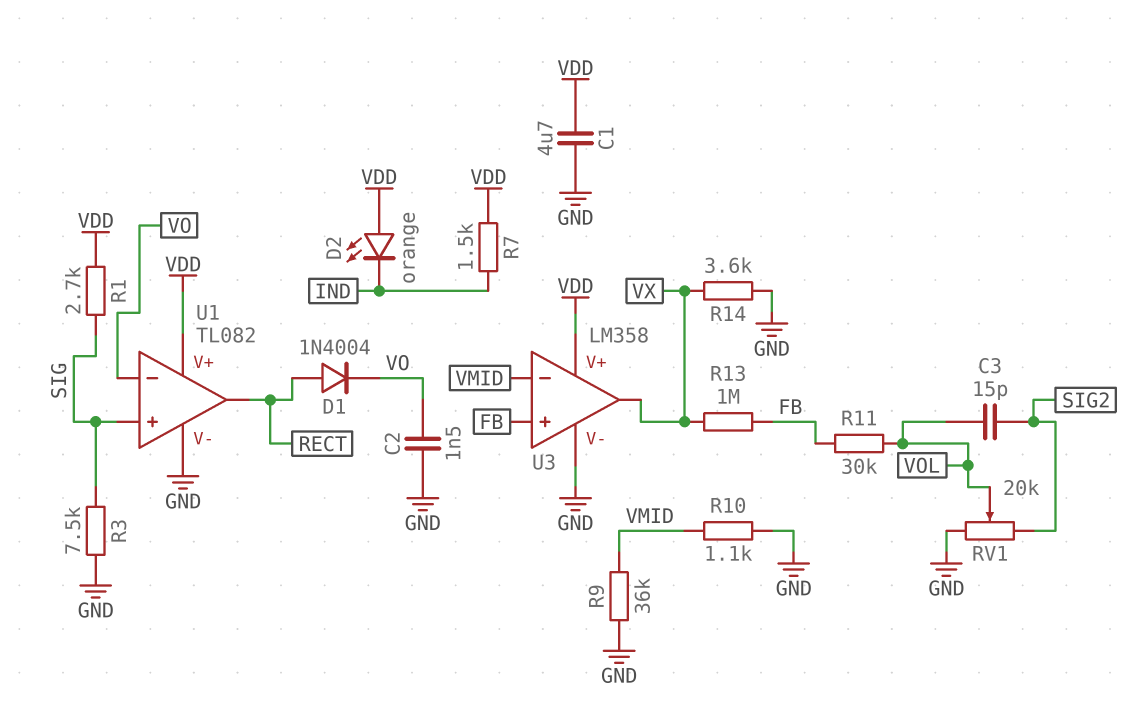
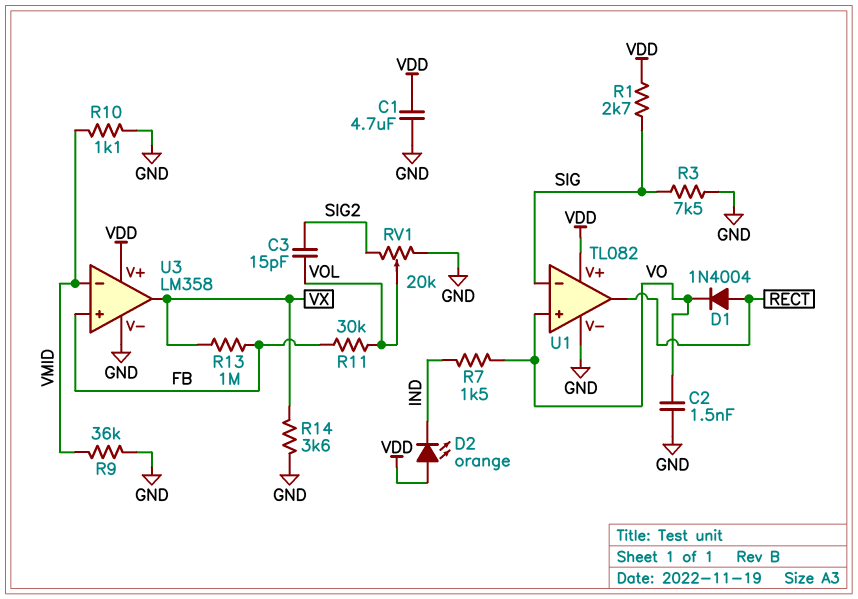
R7: 1.5k (IND, VDD) -> 1.5k (IND, VO)
U1 pin in+: SIG -> VO
U1 pin in-: VO -> SIG

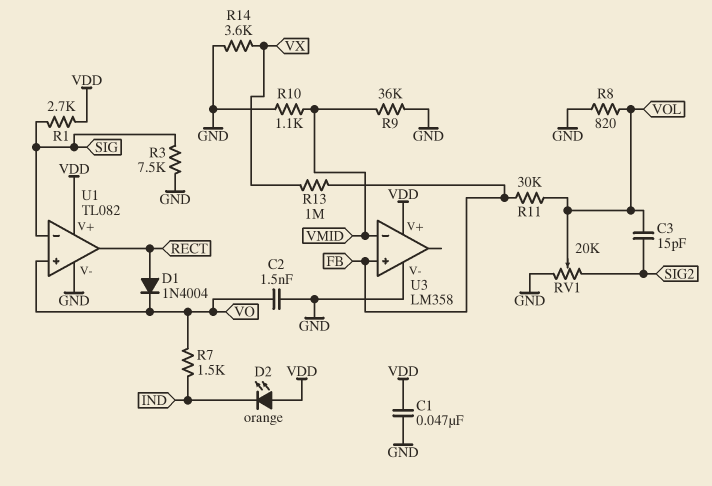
C1: 4.7uF (GND, VDD) -> 47nF (GND, VDD)
R8: none -> 820 (GND, VOL)
U3 pin out: VX -> none

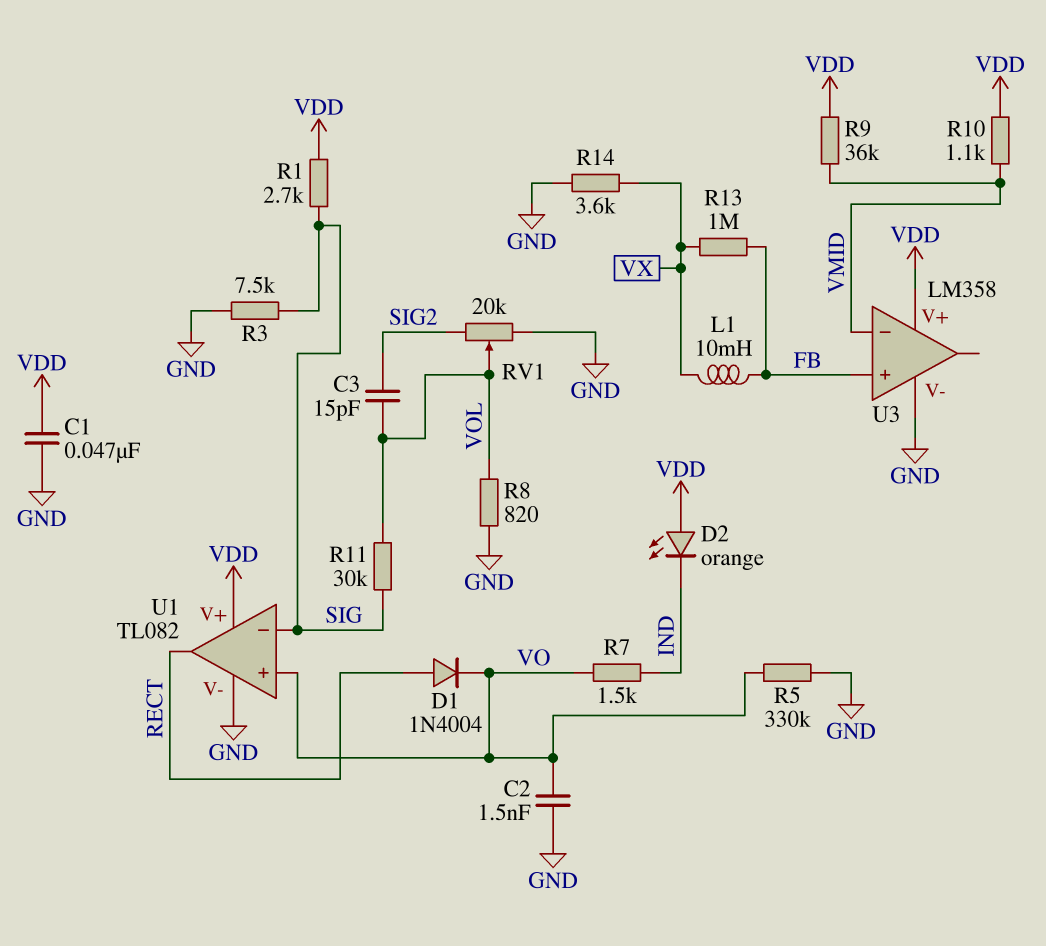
L1: none -> 10mH (FB, VX)
R5: none -> 330k (GND, VO)
R9: 36k (GND, VMID) -> 36k (VDD, VMID)
R10: 1.1k (GND, VMID) -> 1.1k (VDD, VMID)
R11: 30k (FB, VOL) -> 30k (SIG, VOL)

